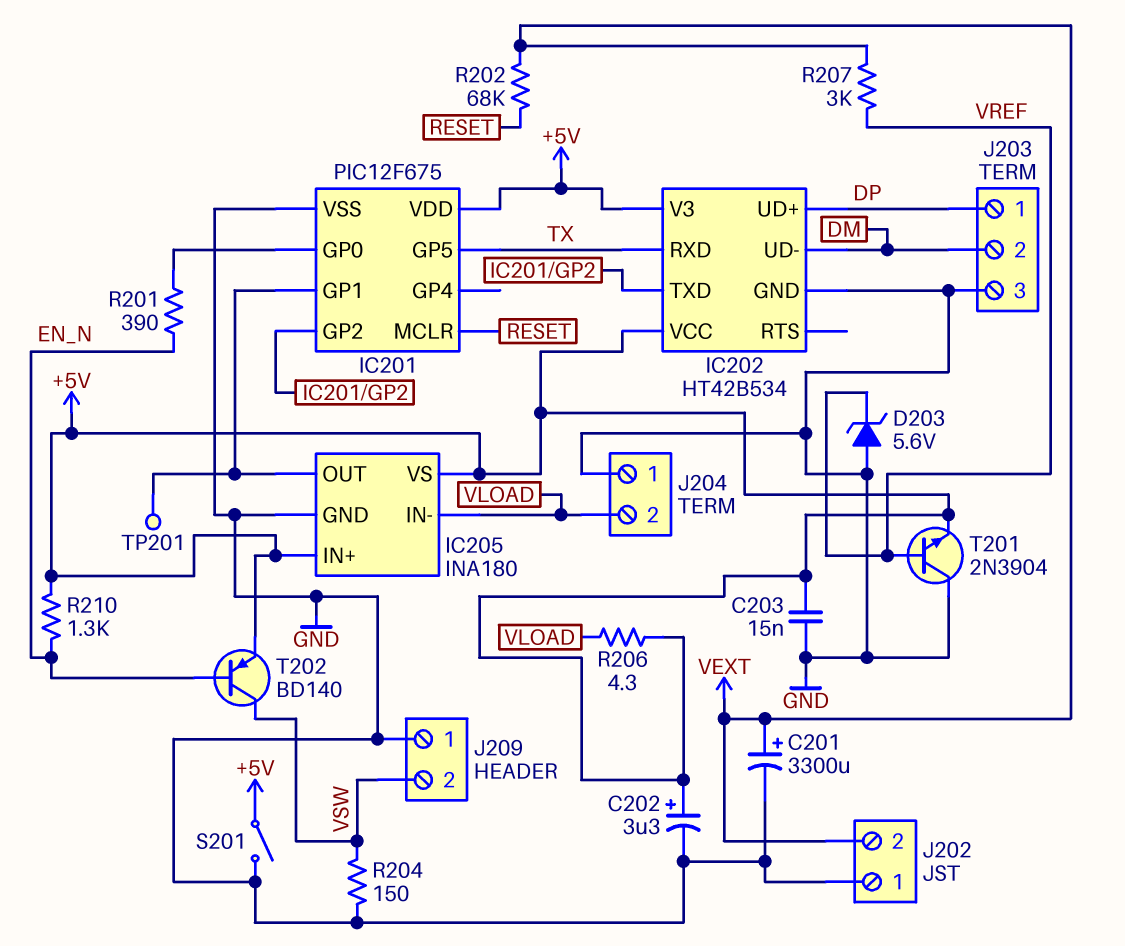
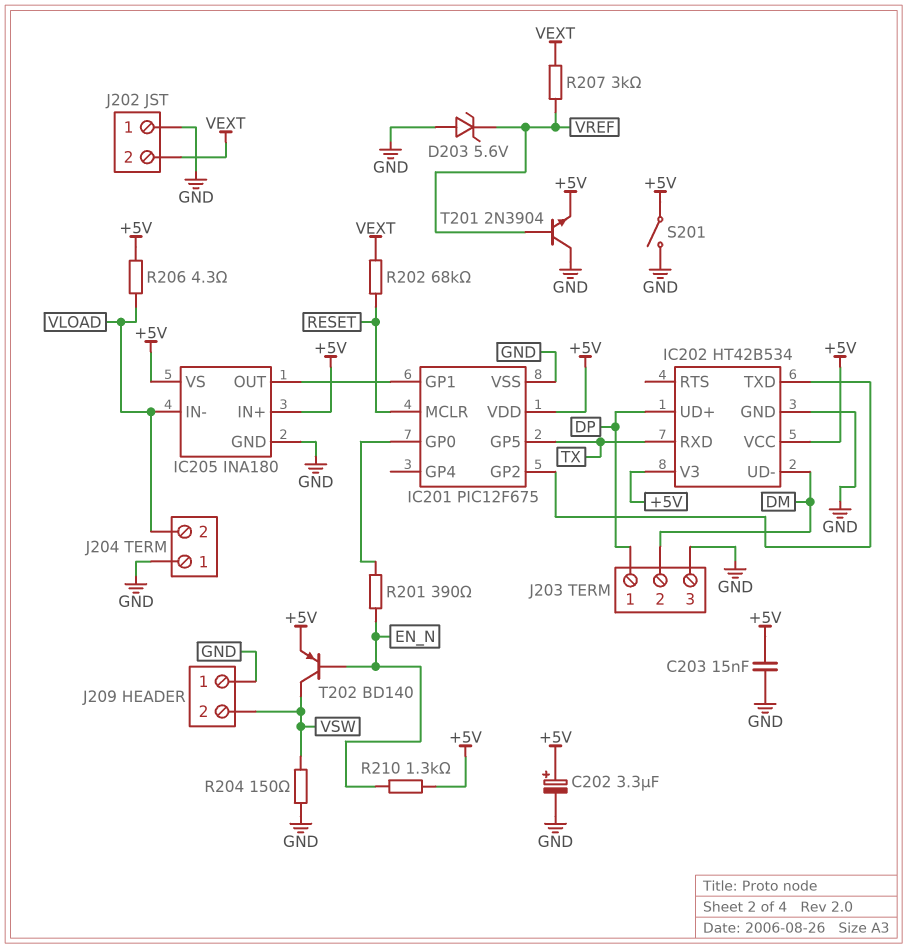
C201: 3300uF (plus VEXT, minus GND) -> none
TP201: test point (IC201/GP1) -> none

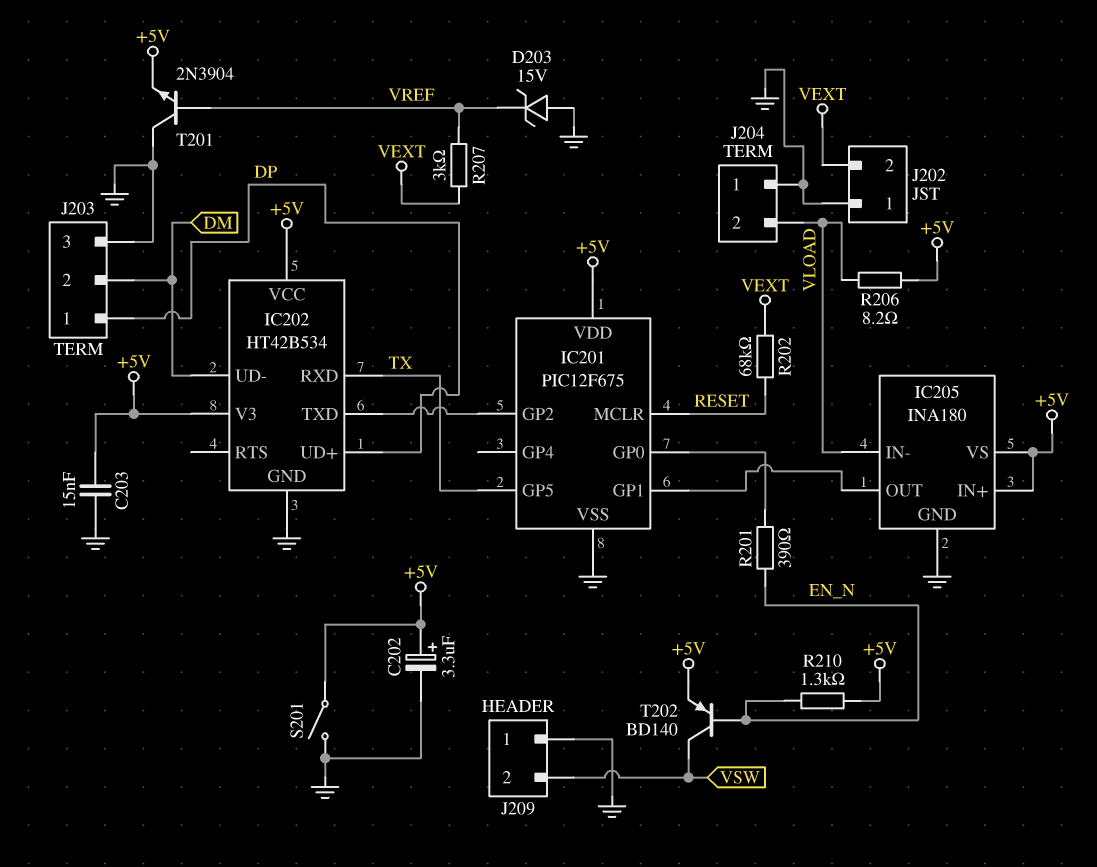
D203: zener 5.6V (A GND, K VREF) -> zener 15V (A GND, K VREF)
R204: 150 (GND, VSW) -> none
R206: 4.3 (+5V, VLOAD) -> 8.2 (+5V, VLOAD)

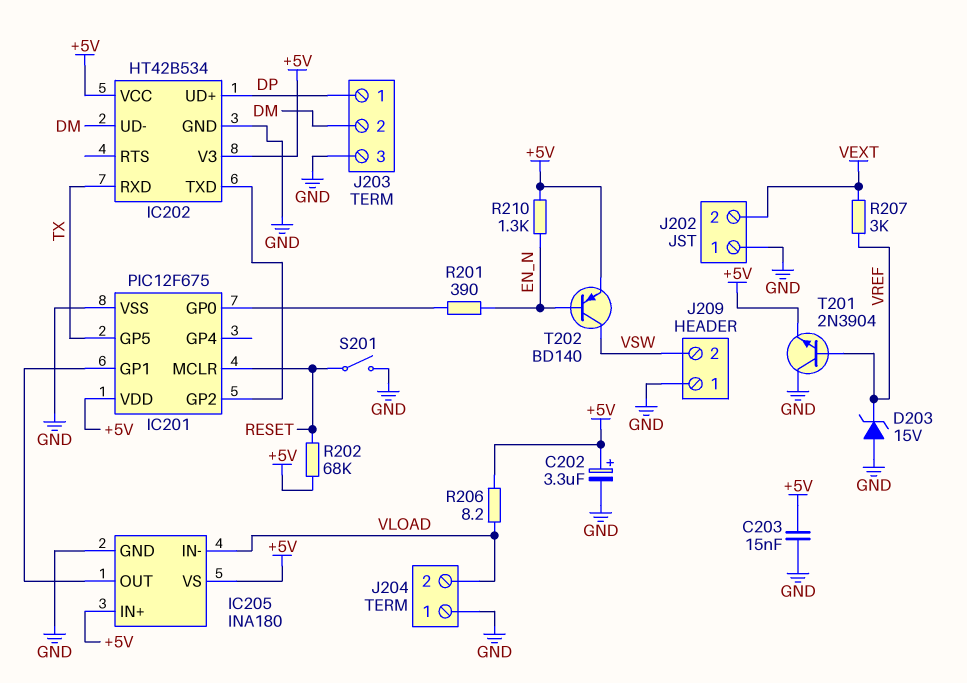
R202: 68k (RESET, VEXT) -> 68k (+5V, RESET)
S201: switch (+5V, GND) -> switch (GND, RESET)

